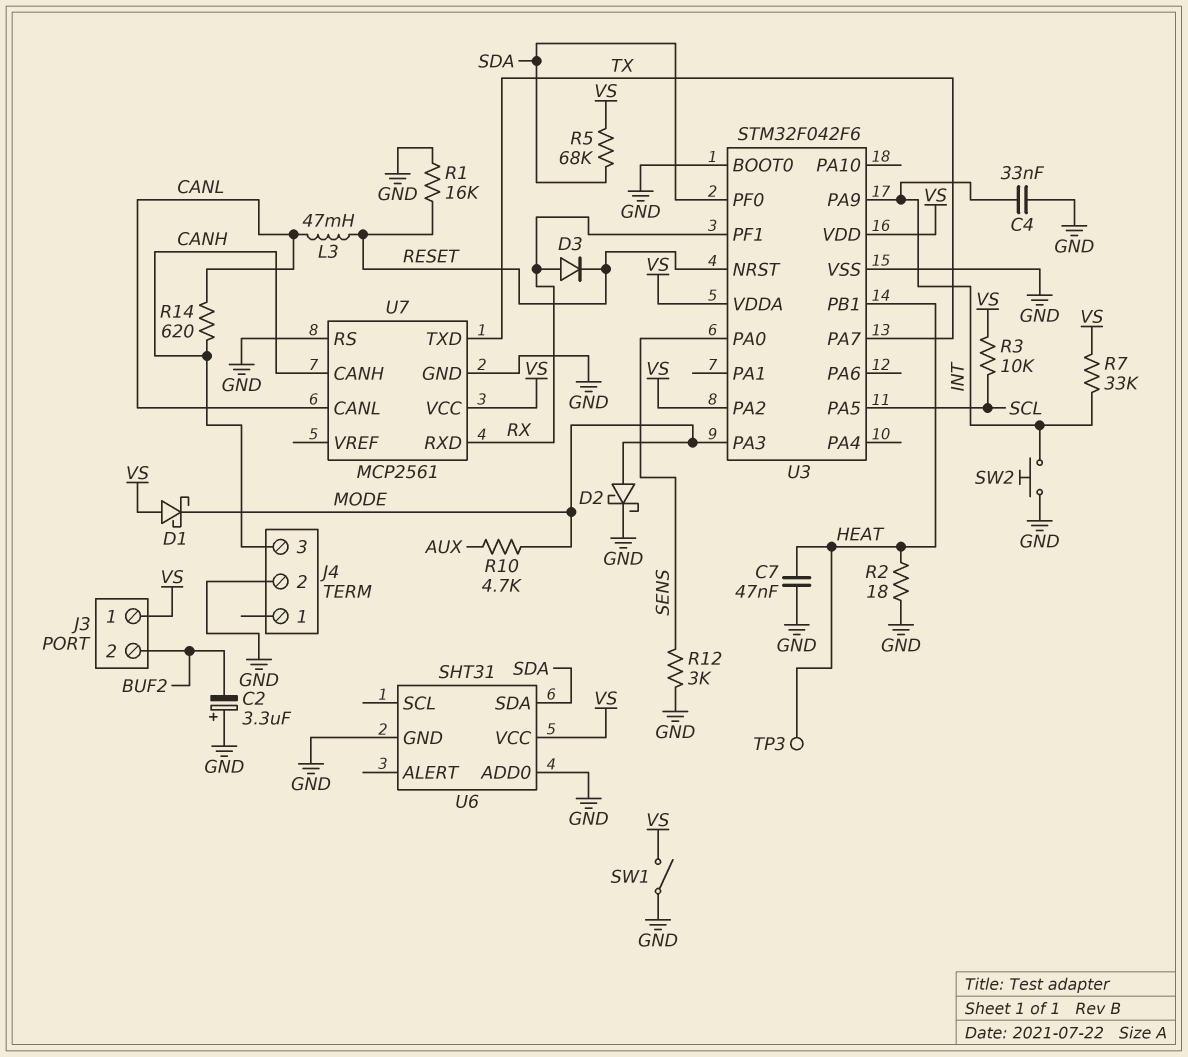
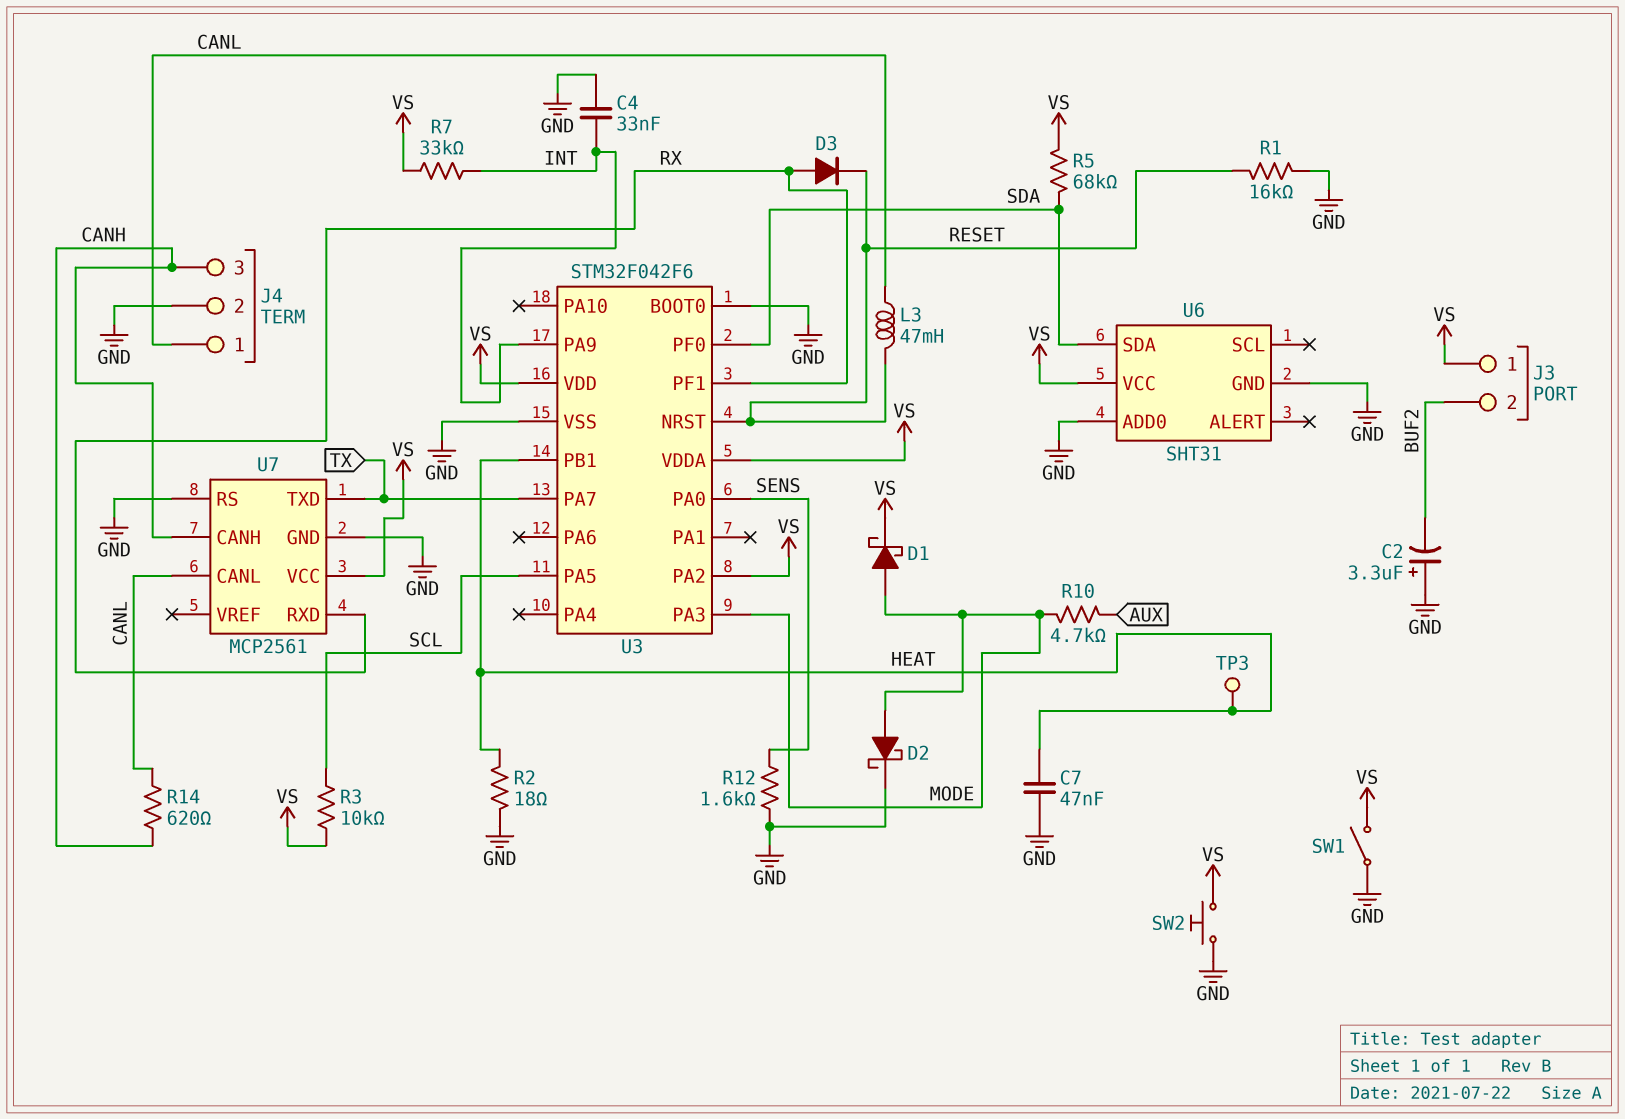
D1: schottky (A VS, K MODE) -> schottky (A MODE, K VS)
J4 pin 1: none -> CANL
R12: 3k (GND, SENS) -> 1.6k (GND, SENS)
SW2: button (GND, INT) -> button (GND, VS)

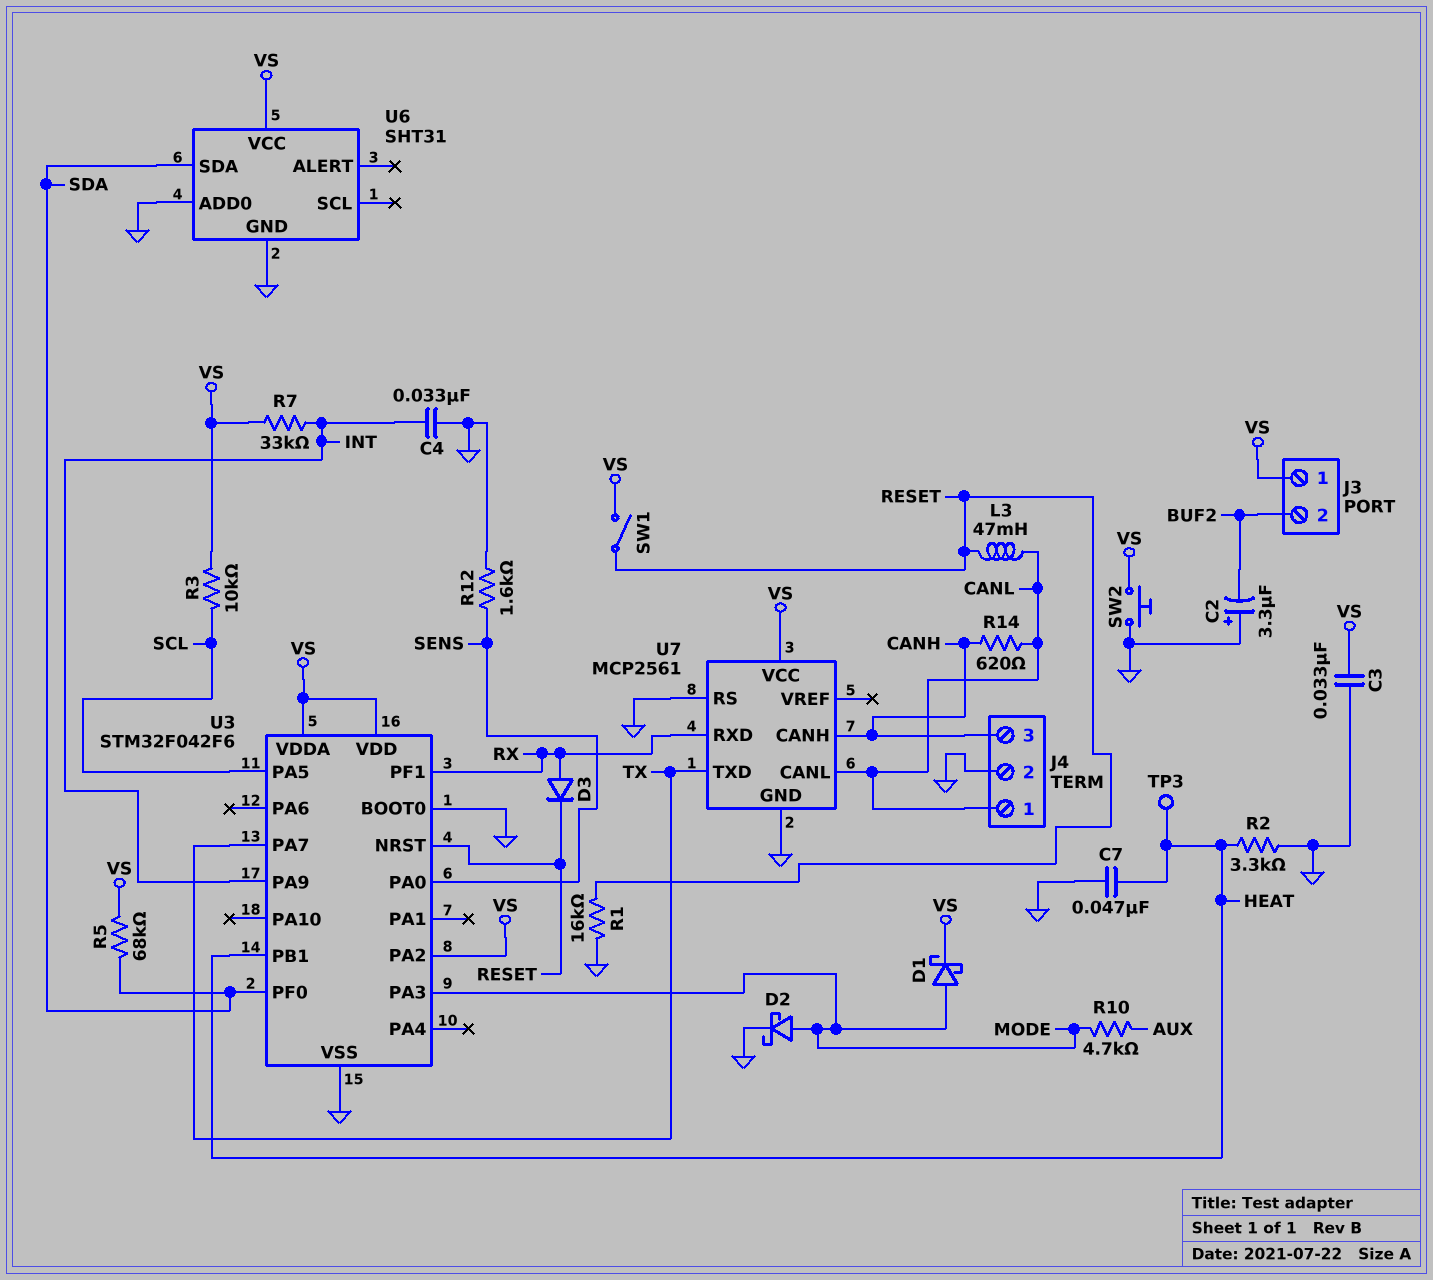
C3: none -> 33nF (GND, VS)
R2: 18 (GND, HEAT) -> 3.3k (GND, HEAT)
SW1: switch (GND, VS) -> switch (RESET, VS)

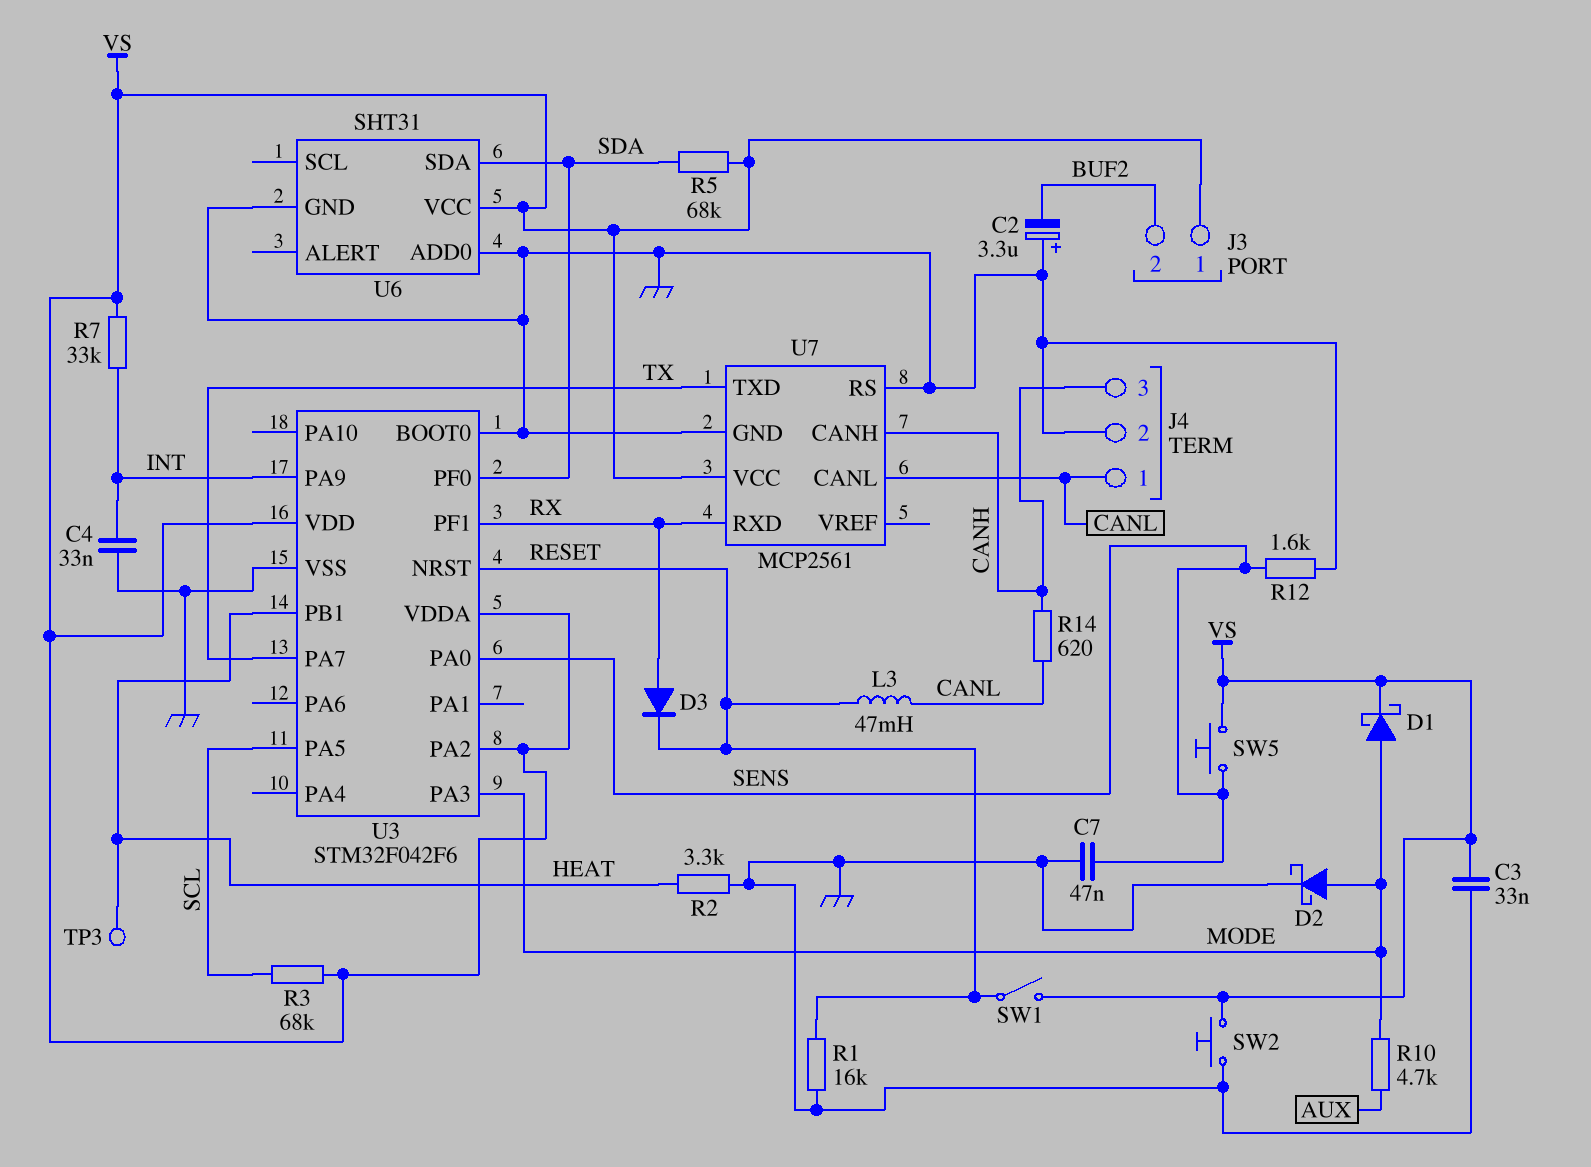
C7: 47nF (GND, HEAT) -> 47nF (GND, SENS)
R3: 10k (SCL, VS) -> 68k (SCL, VS)
SW5: none -> button (SENS, VS)

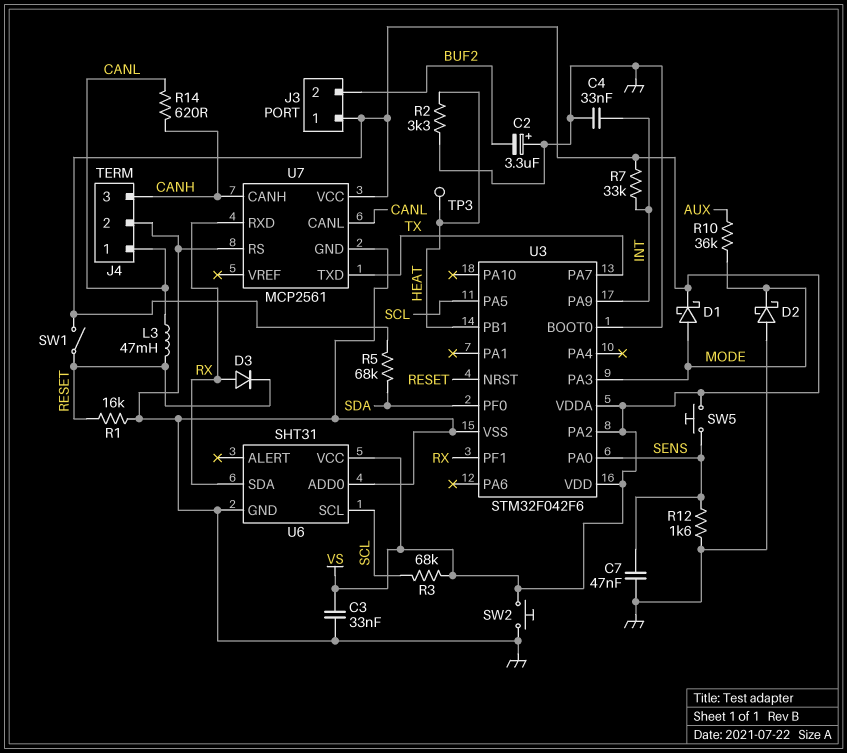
D2: schottky (A MODE, K GND) -> schottky (A GND, K MODE)
R10: 4.7k (AUX, MODE) -> 36k (AUX, MODE)
U6 pin SCL: none -> SCL
U6 pin SDA: SDA -> RX

